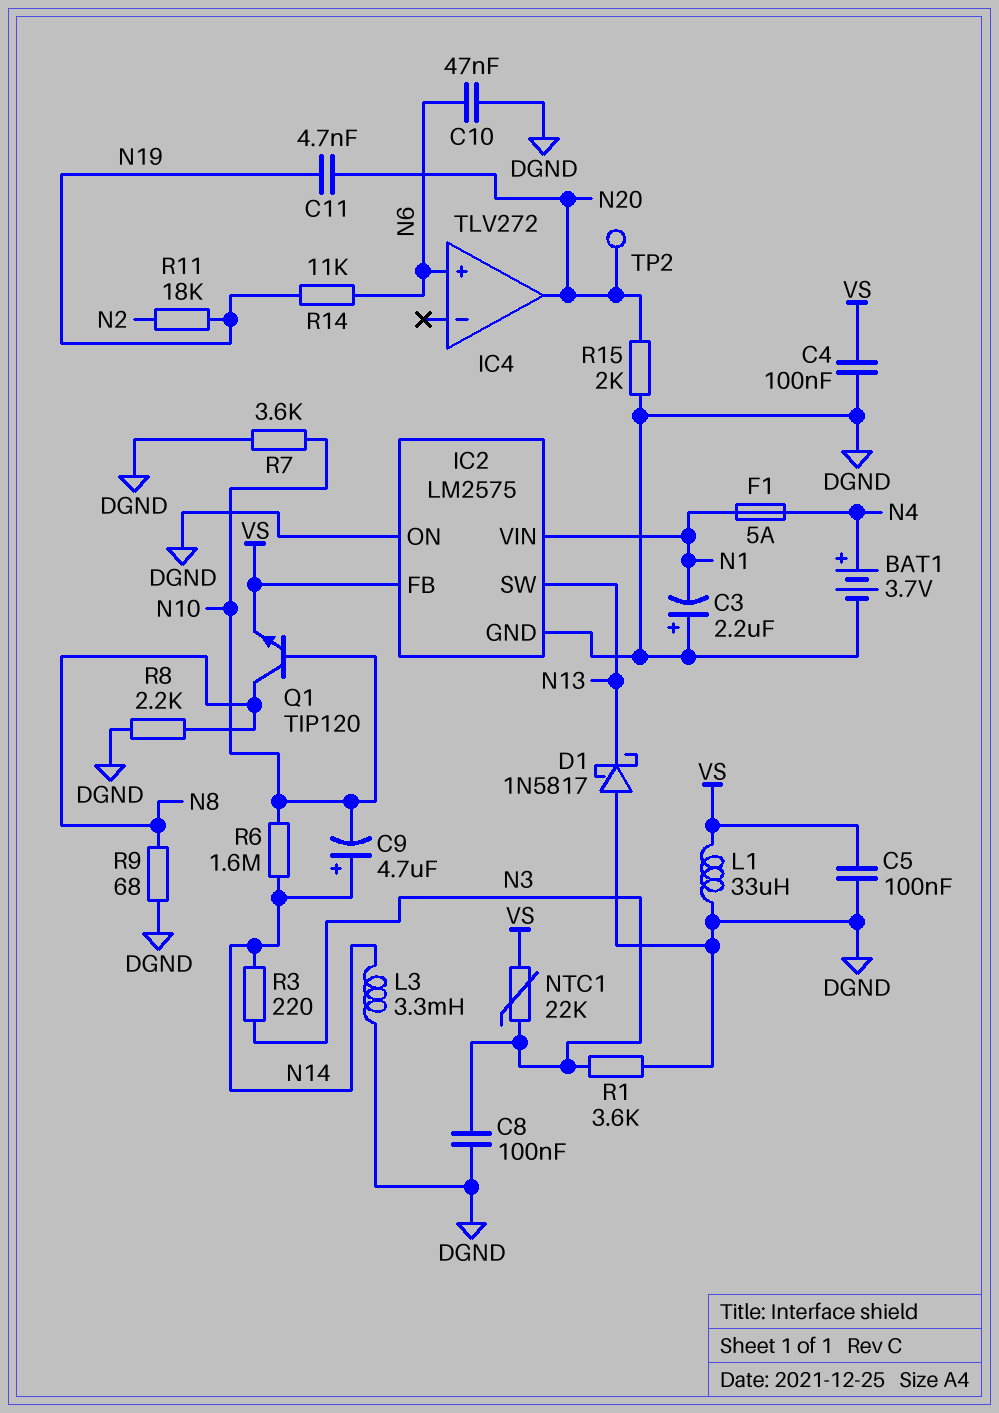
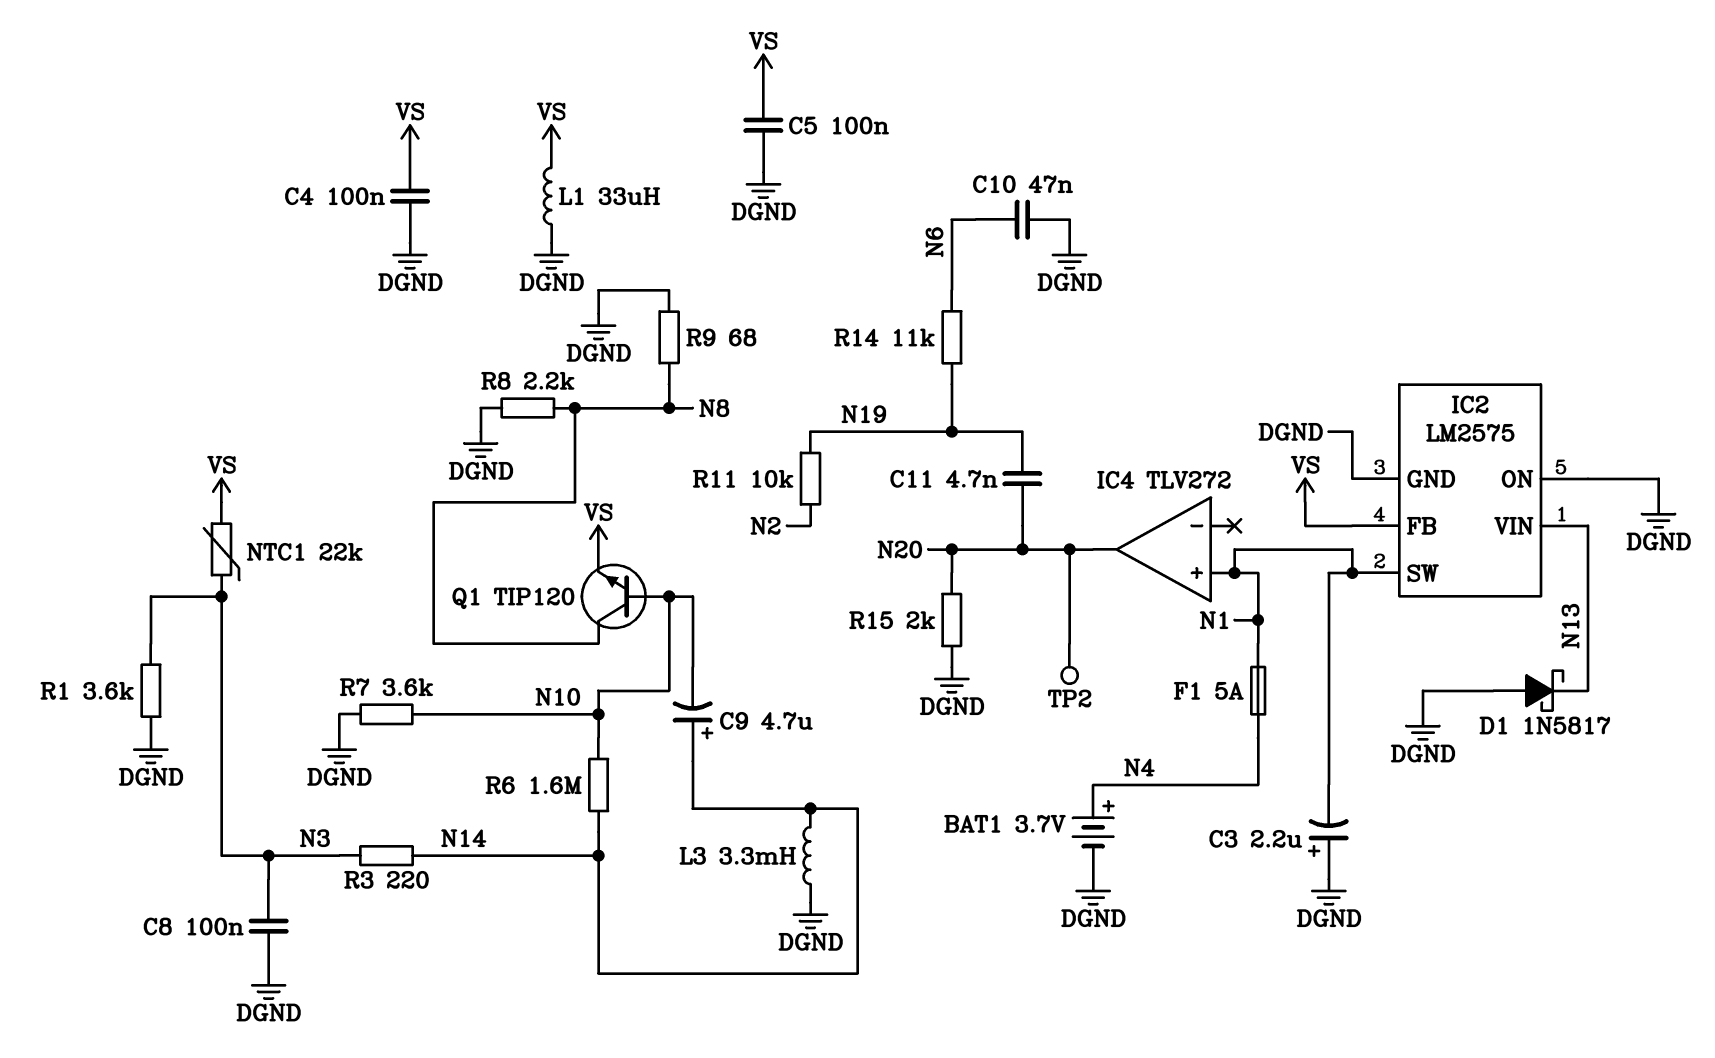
IC2 pin SW: N13 -> N1
IC2 pin VIN: N1 -> N13
IC4 pin in+: N6 -> N1
R11: 18k (N2, N19) -> 10k (N2, N19)

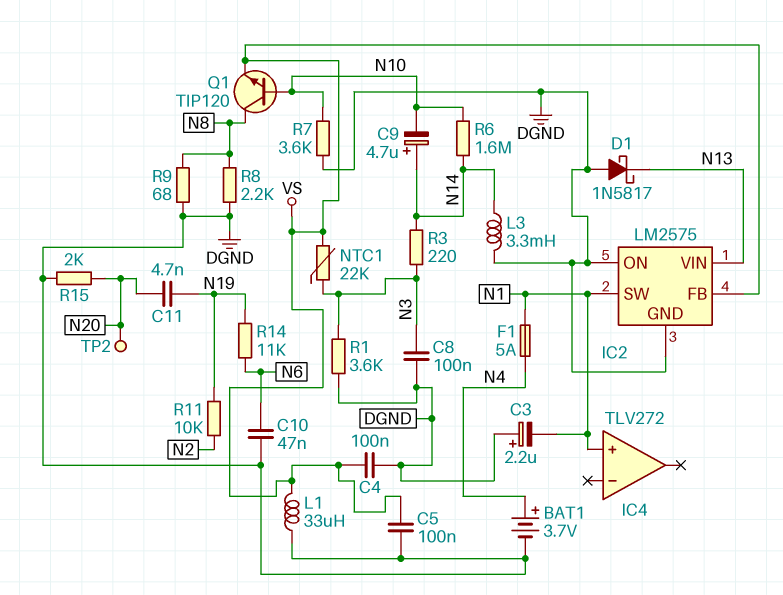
IC4 pin out: N20 -> none

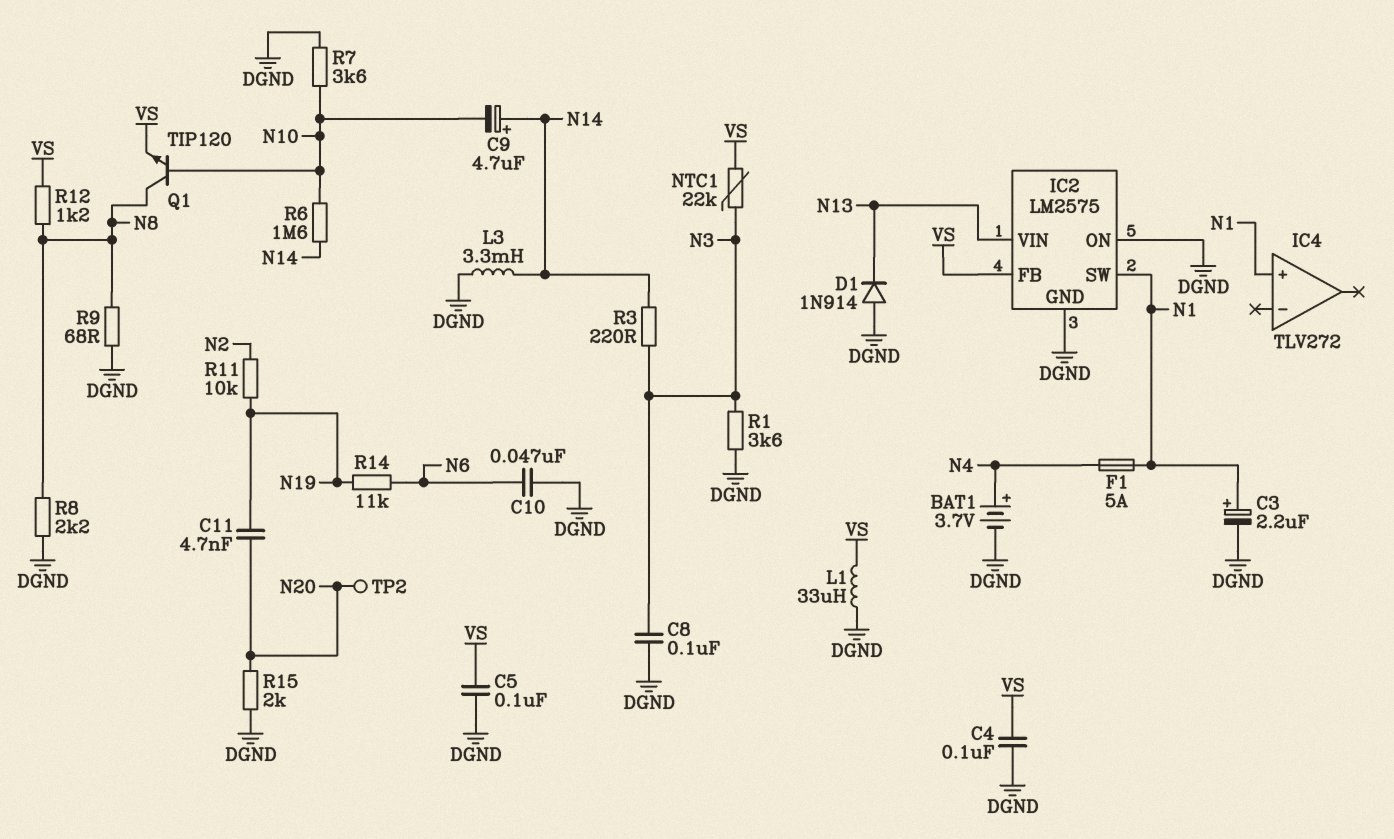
C3: 2.2uF (plus DGND, minus N1) -> 2.2uF (plus N1, minus DGND)
D1: schottky 1N5817 (A DGND, K N13) -> diode 1N914 (A DGND, K N13)
R12: none -> 1.2k (N8, VS)

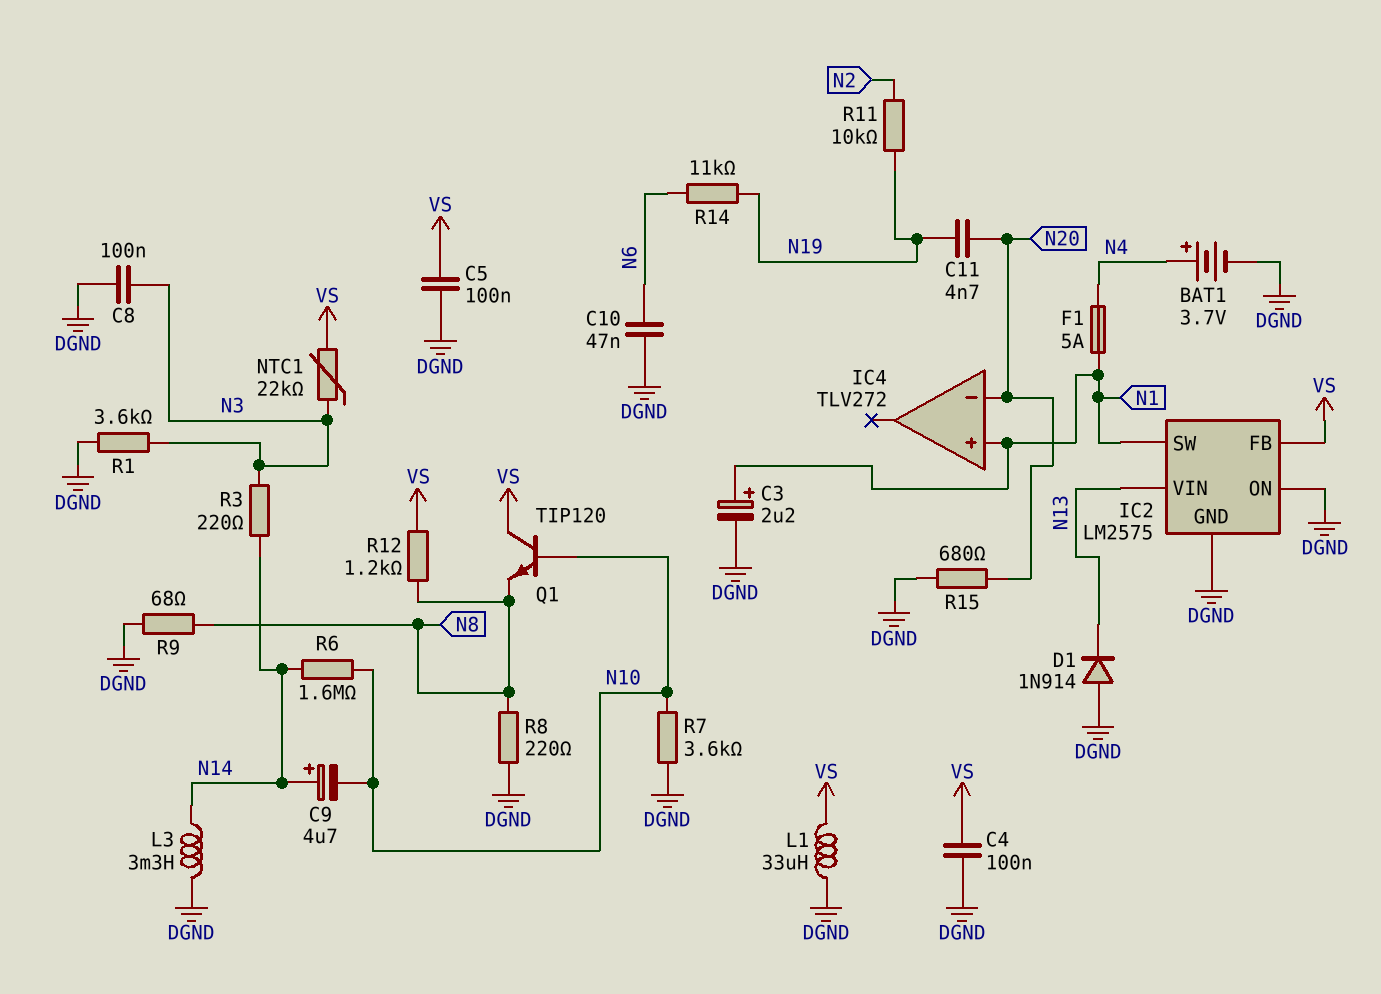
IC4 pin in-: none -> N20
Q1: NPN TIP120 (B N10, C N8, E VS) -> NPN TIP120 (B N10, C VS, E N8)
R8: 2.2k (DGND, N8) -> 220 (DGND, N8)
R15: 2k (DGND, N20) -> 680 (DGND, N20)
TP2: test point (N20) -> none

